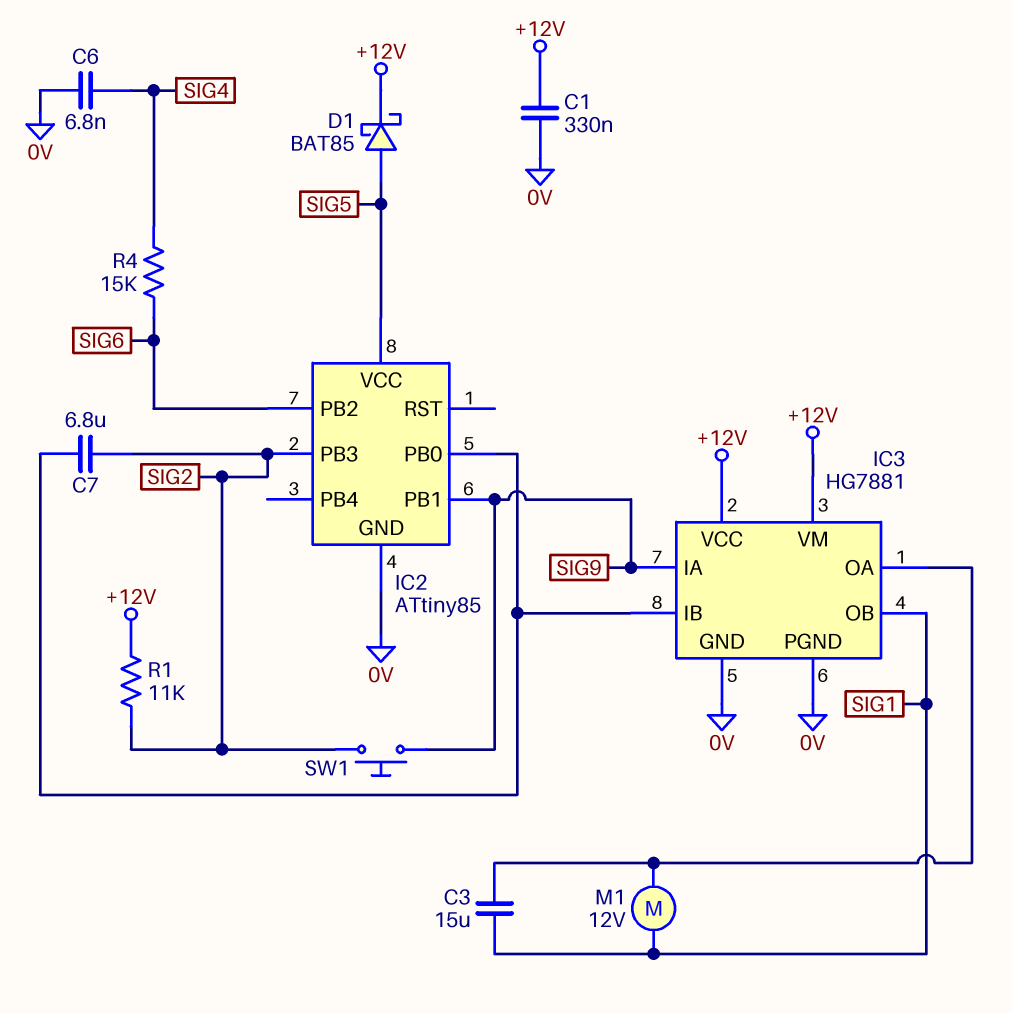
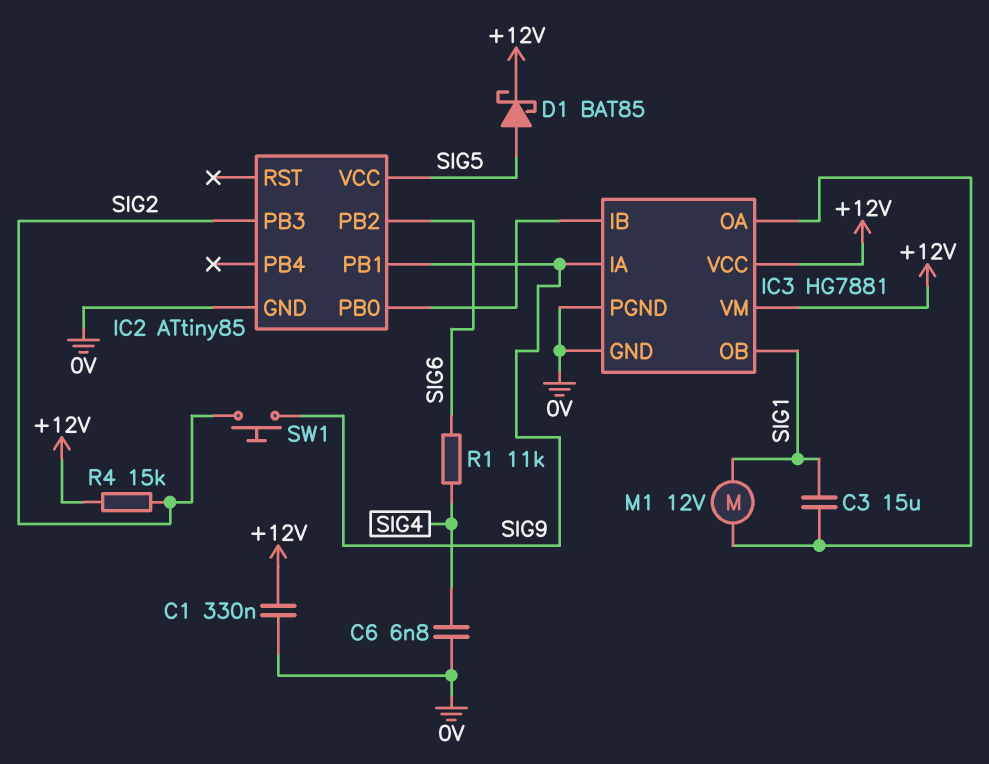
C7: 6.8uF (IC2/PB0, SIG2) -> none
R1: 11k (+12V, SIG2) -> 11k (SIG4, SIG6)
R4: 15k (SIG4, SIG6) -> 15k (+12V, SIG2)

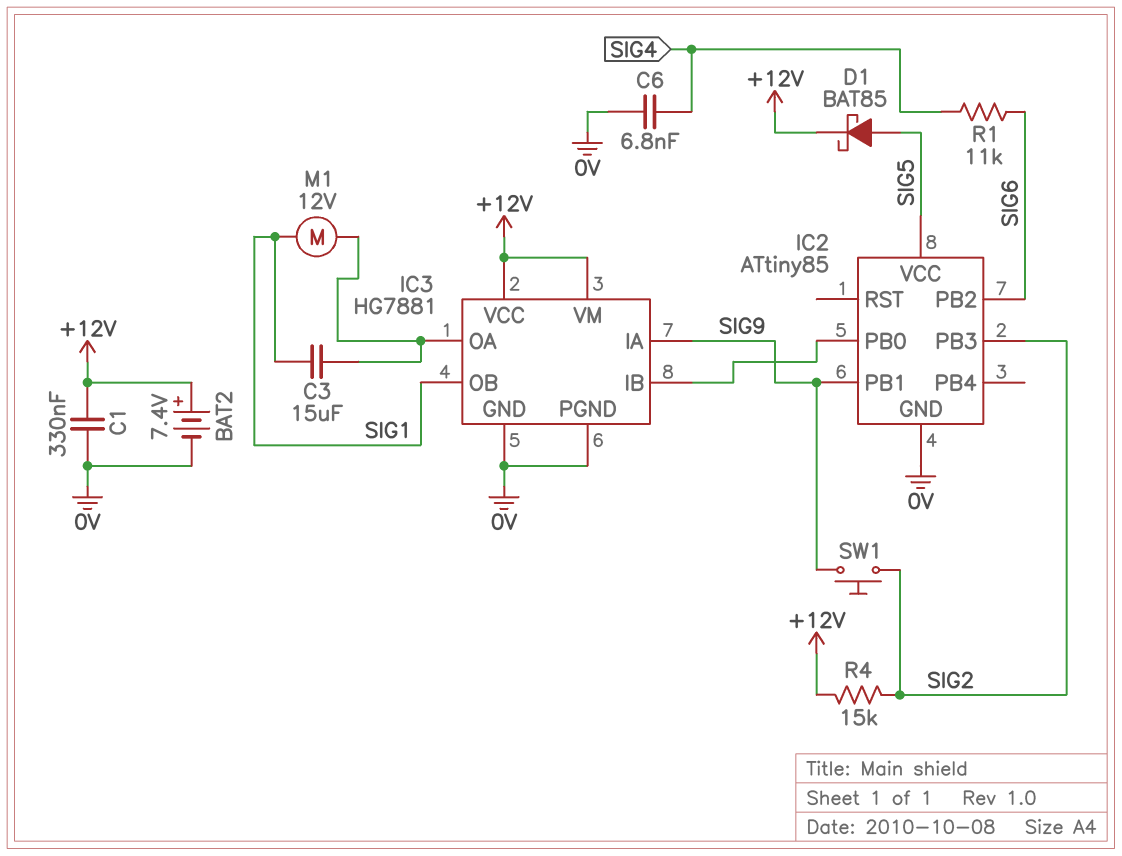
BAT2: none -> 7.4V (plus +12V, minus 0V)

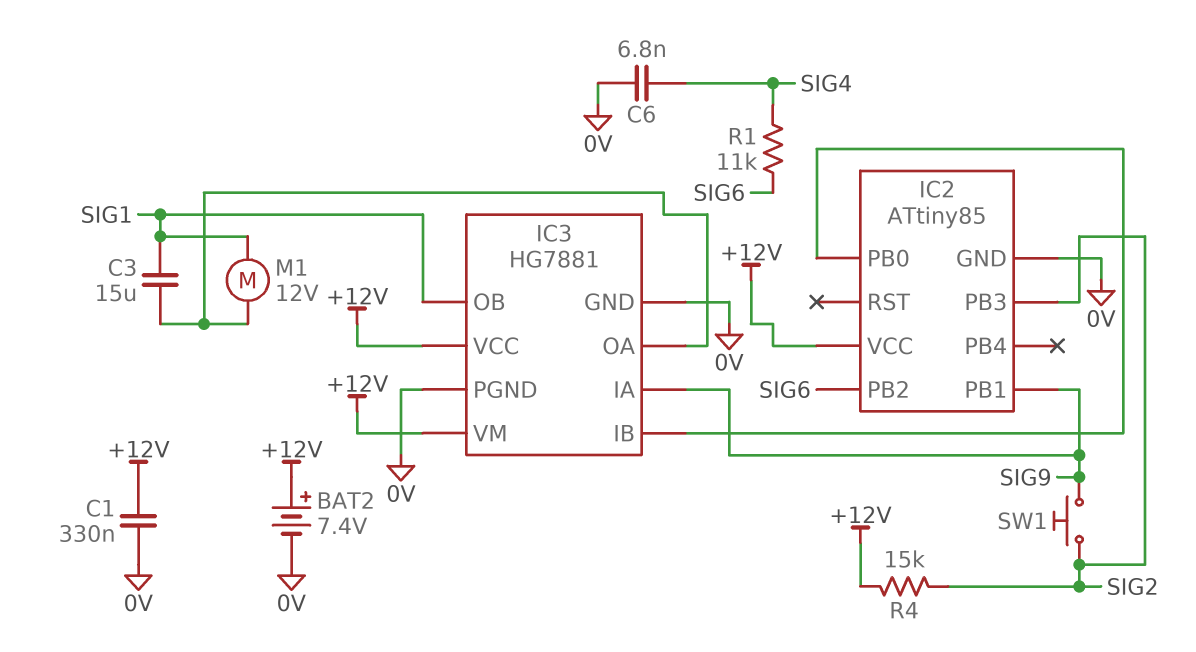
D1: schottky BAT85 (A SIG5, K +12V) -> none
IC2 pin VCC: SIG5 -> +12V

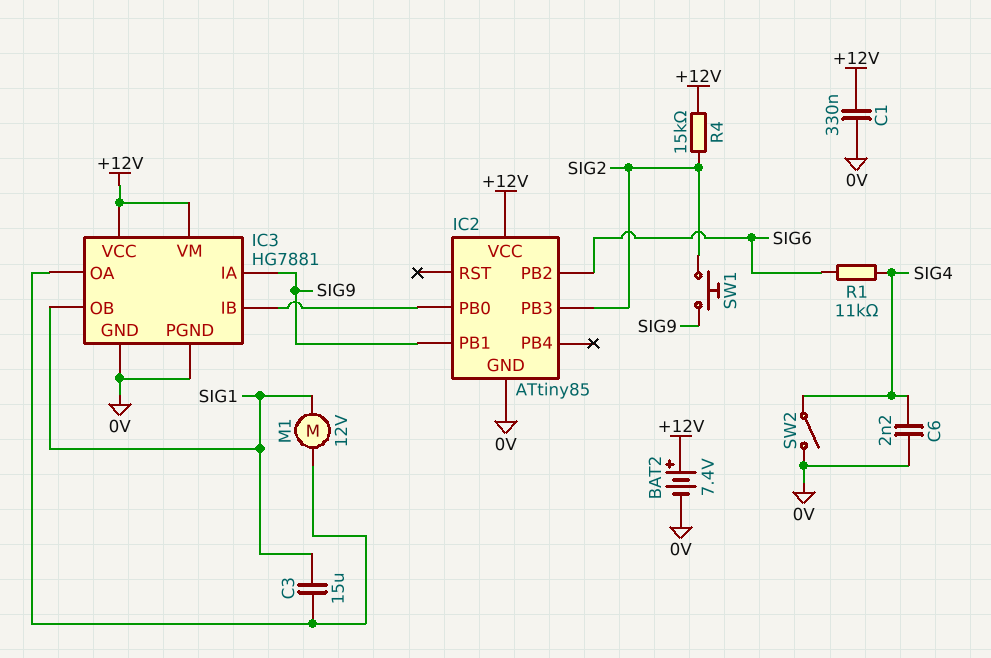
C6: 6.8nF (0V, SIG4) -> 2.2nF (0V, SIG4)
SW2: none -> switch (0V, SIG4)

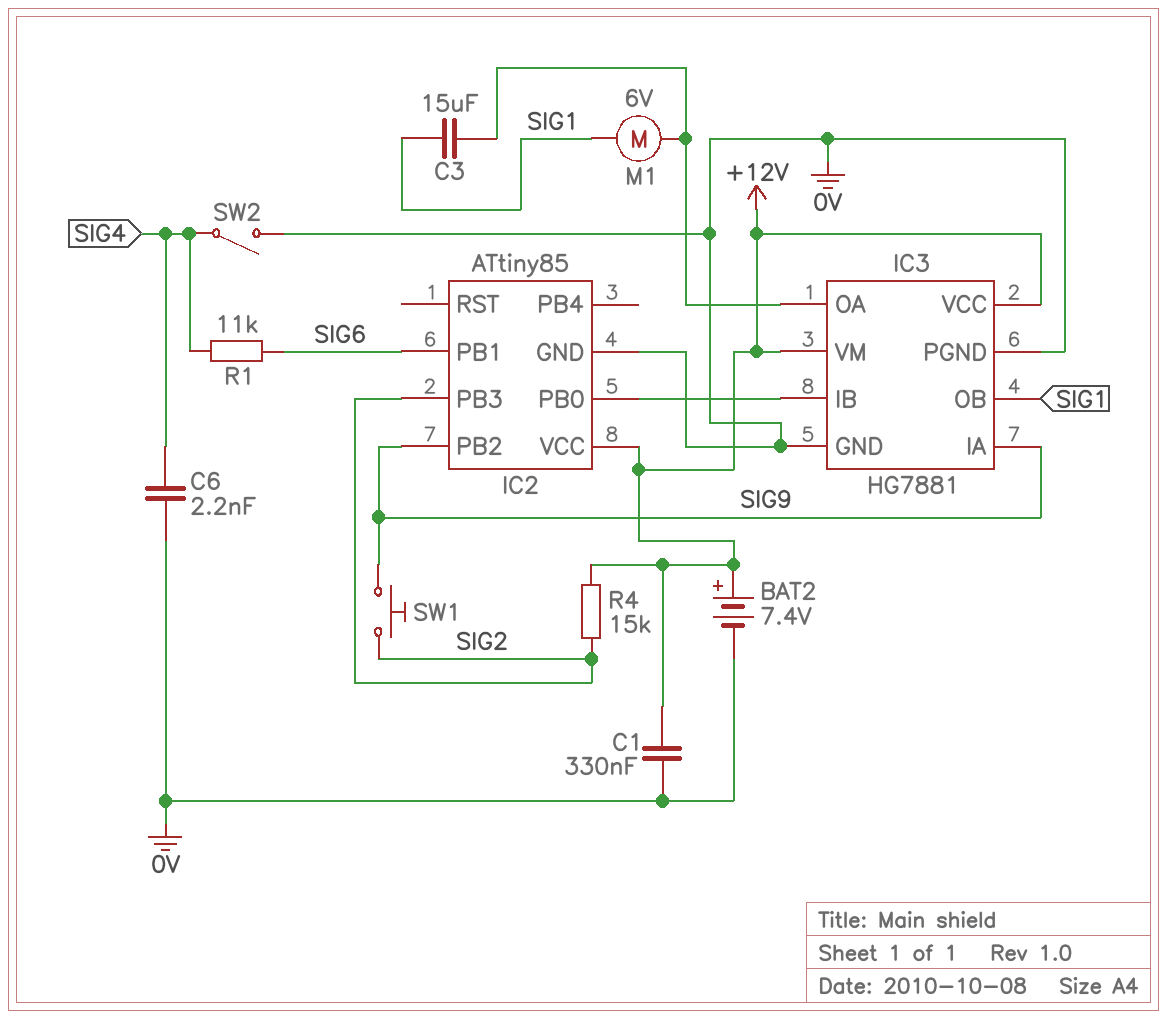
IC2 pin PB1: SIG9 -> SIG6
IC2 pin PB2: SIG6 -> SIG9
M1: motor 12V (IC3/OA, SIG1) -> motor 6V (IC3/OA, SIG1)

